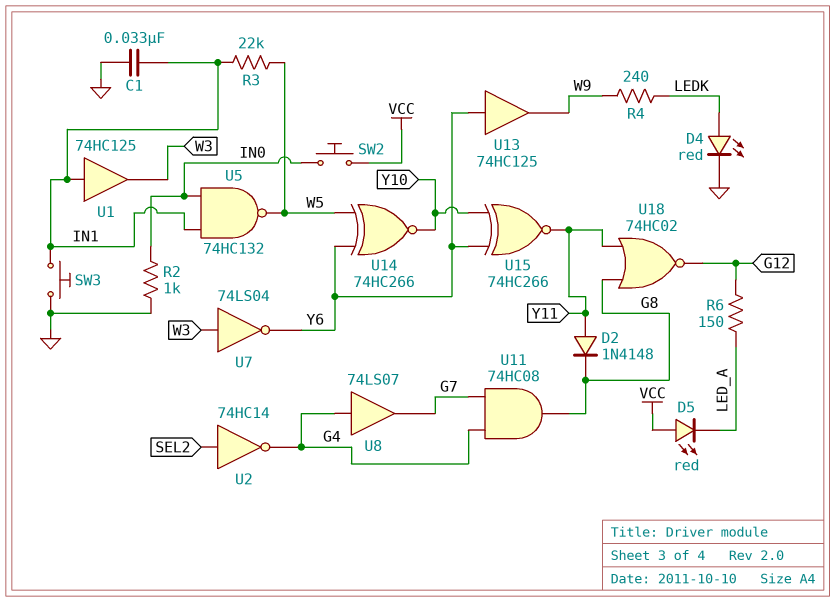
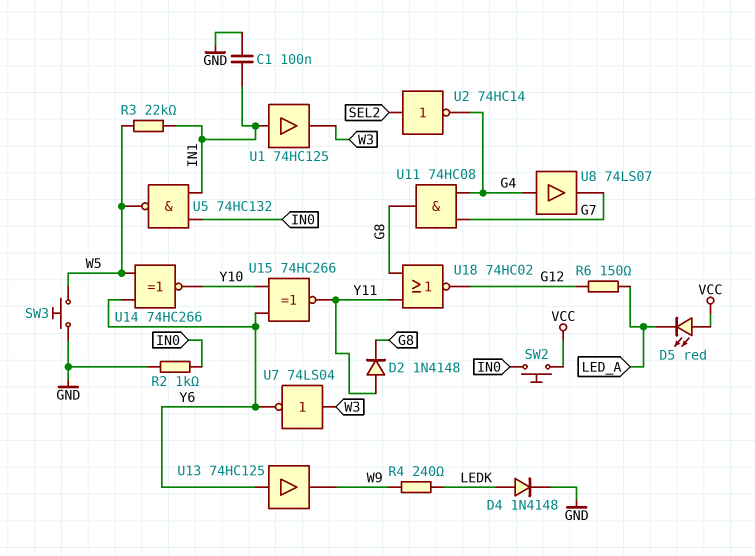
C1: 33nF (GND, IN1) -> 100nF (GND, IN1)
D4: LED red (A LEDK, K GND) -> diode 1N4148 (A LEDK, K GND)
SW3: button (GND, IN1) -> button (GND, W5)

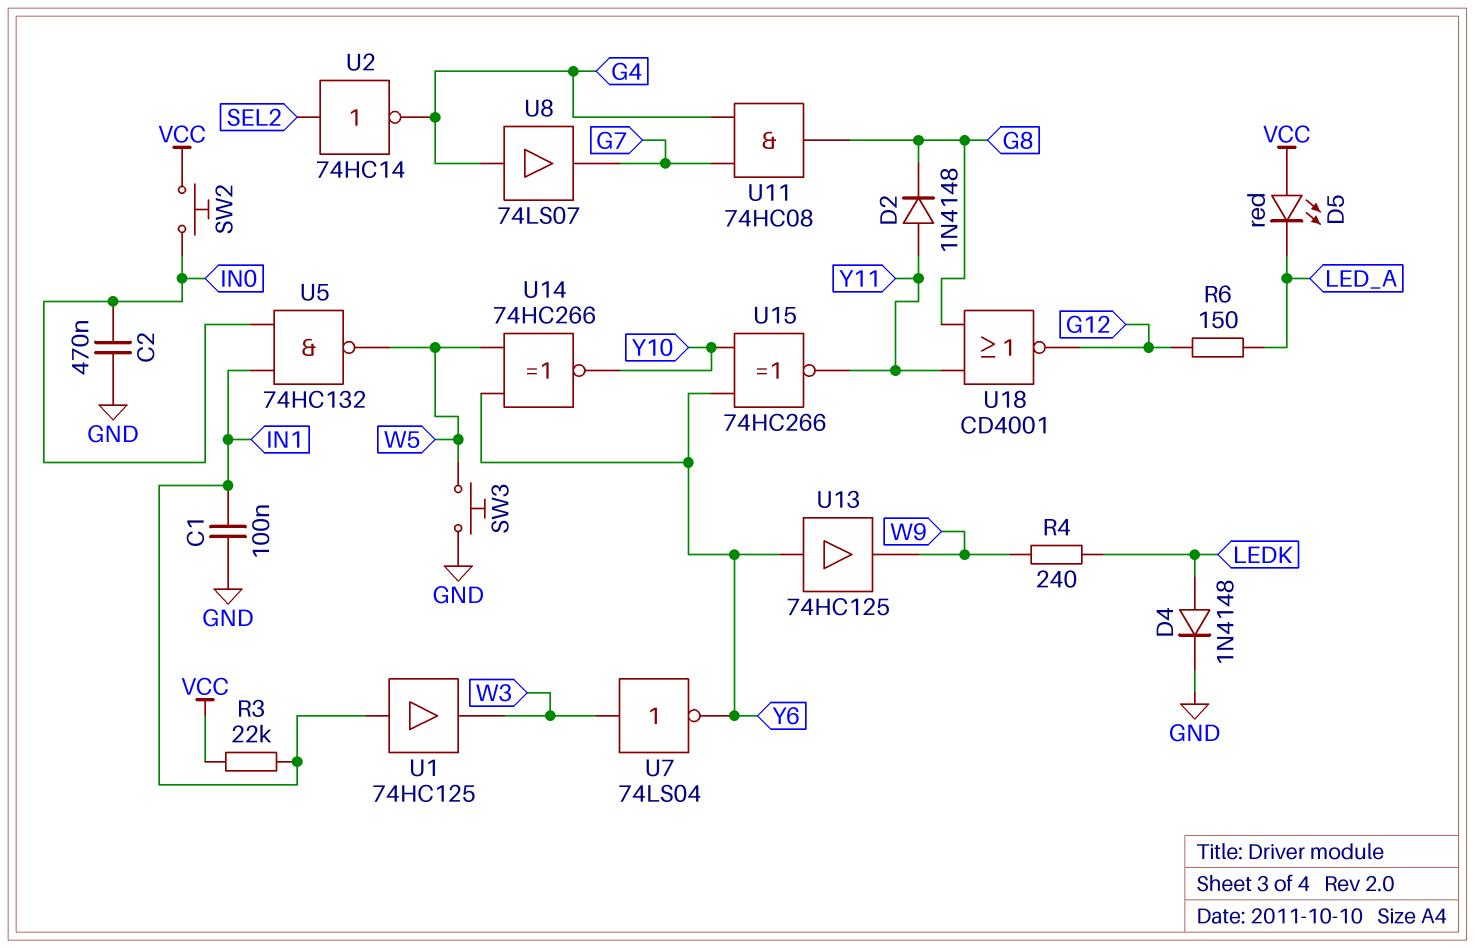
C2: none -> 470nF (GND, IN0)
R2: 1k (GND, IN0) -> none
R3: 22k (IN1, W5) -> 22k (IN1, VCC)
U18: NOR 74HC02 (in G8, in Y11, out G12) -> NOR CD4001 (in G8, in Y11, out G12)

